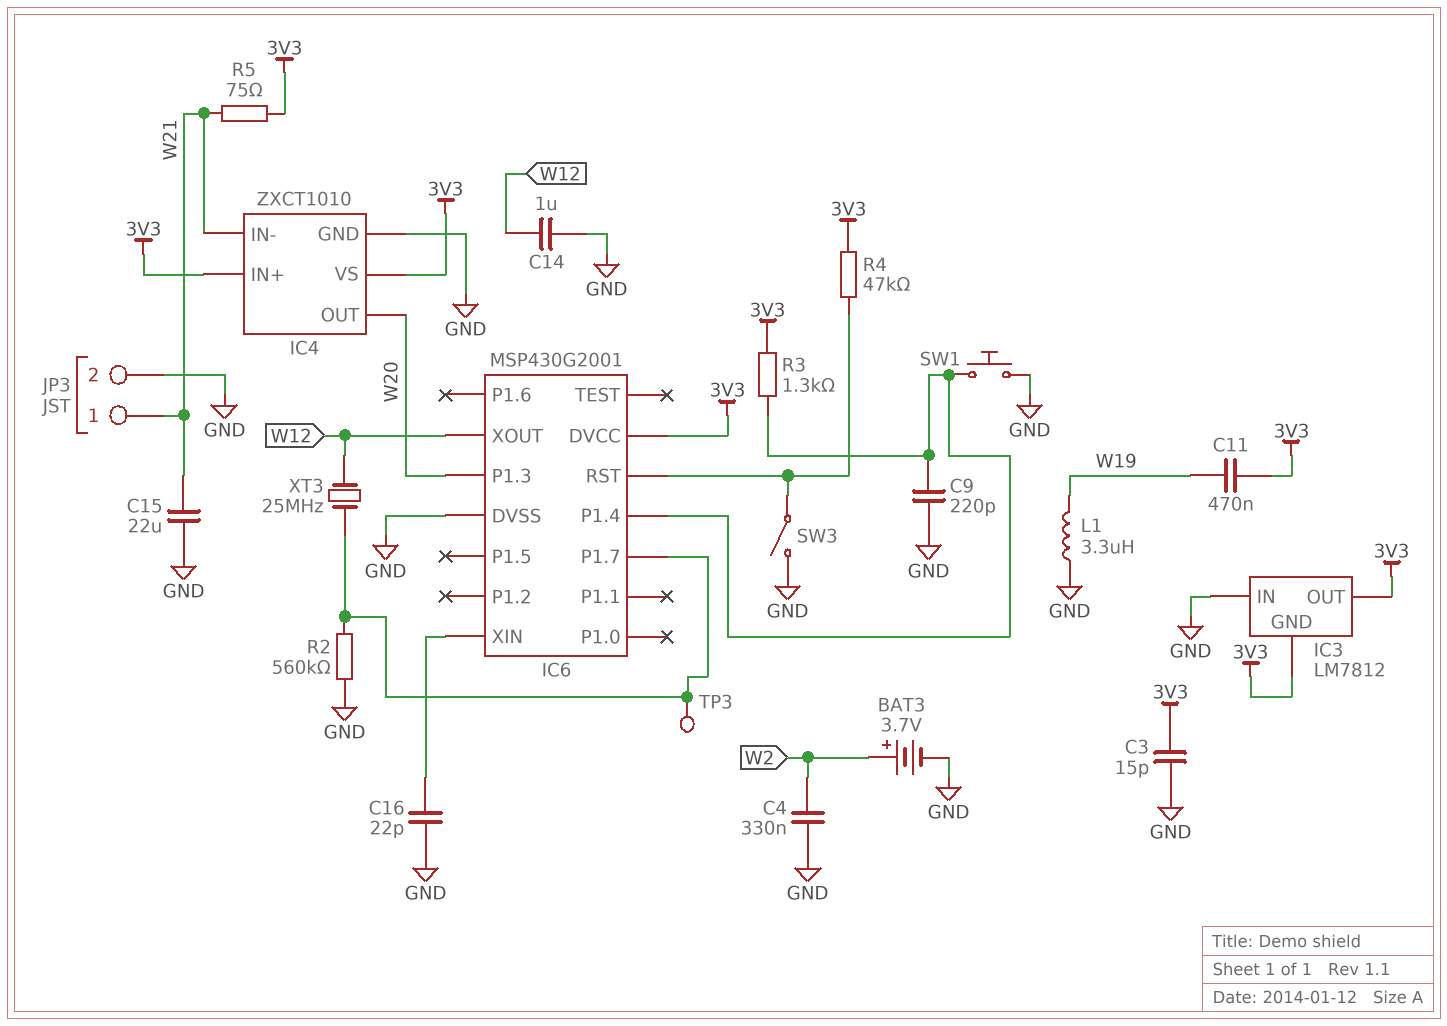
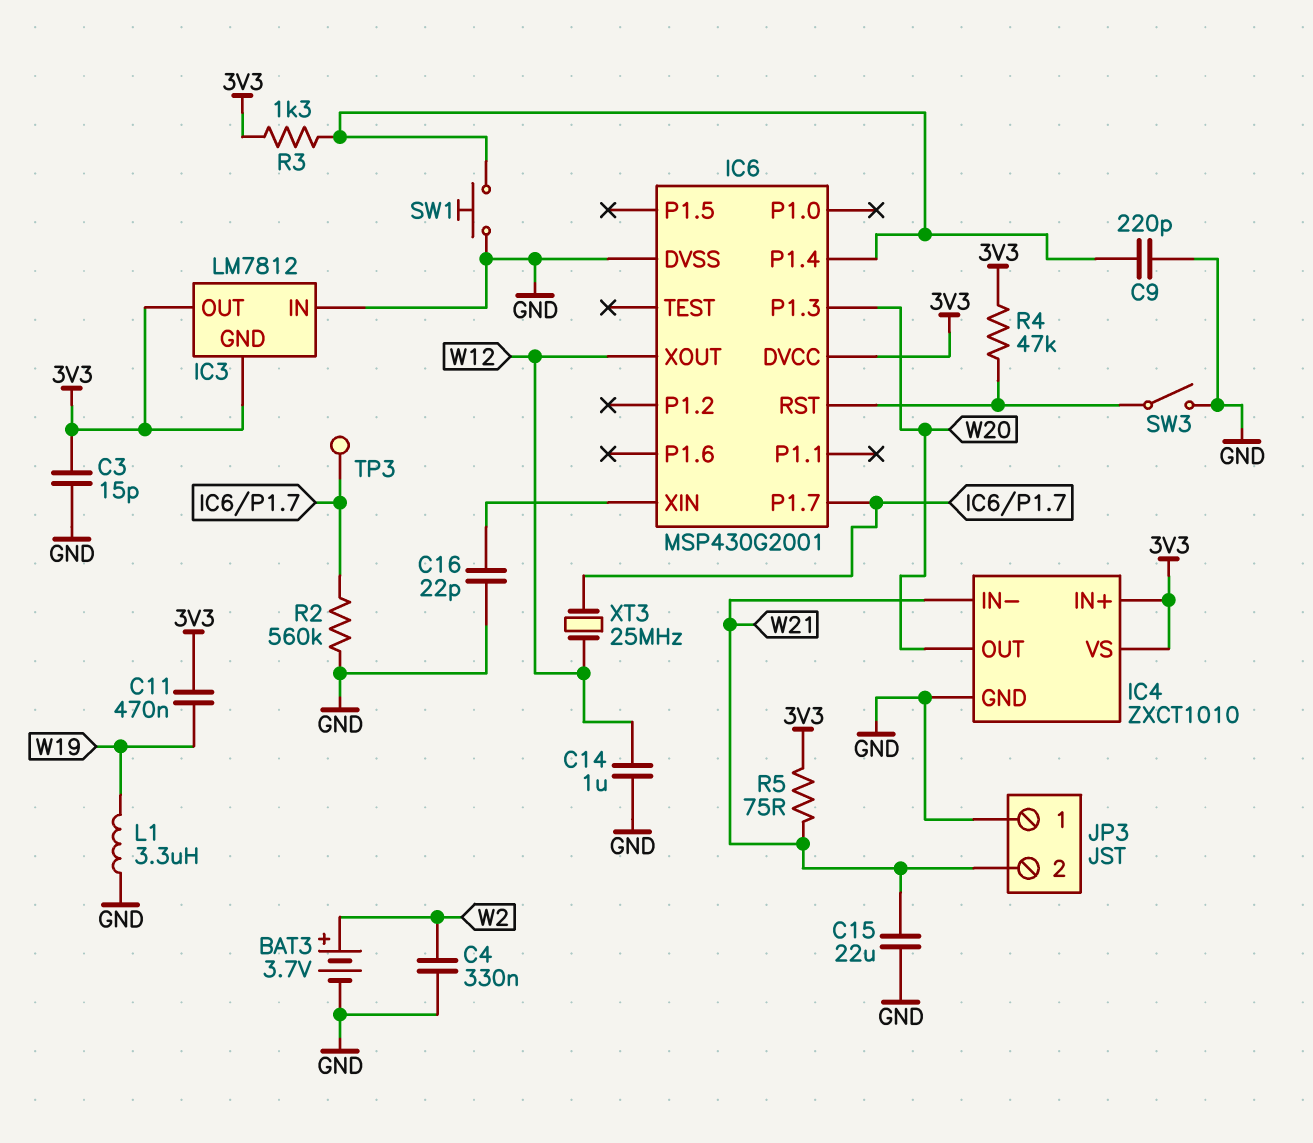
JP3 pin 1: W21 -> GND
JP3 pin 2: GND -> W21

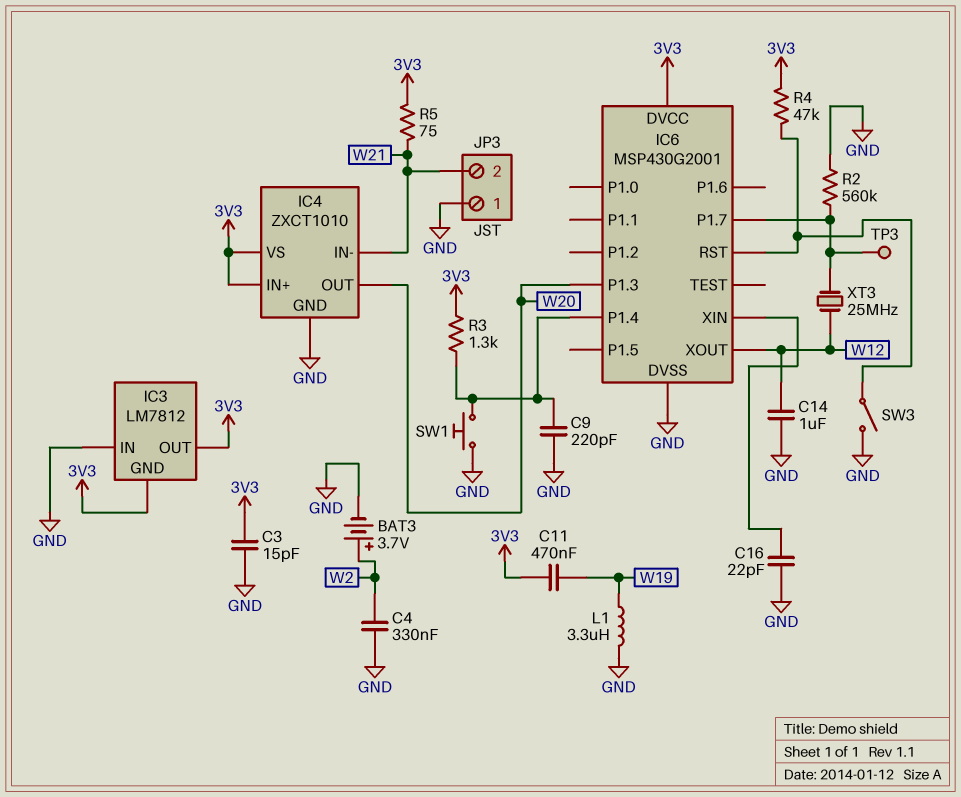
C15: 22uF (GND, W21) -> none

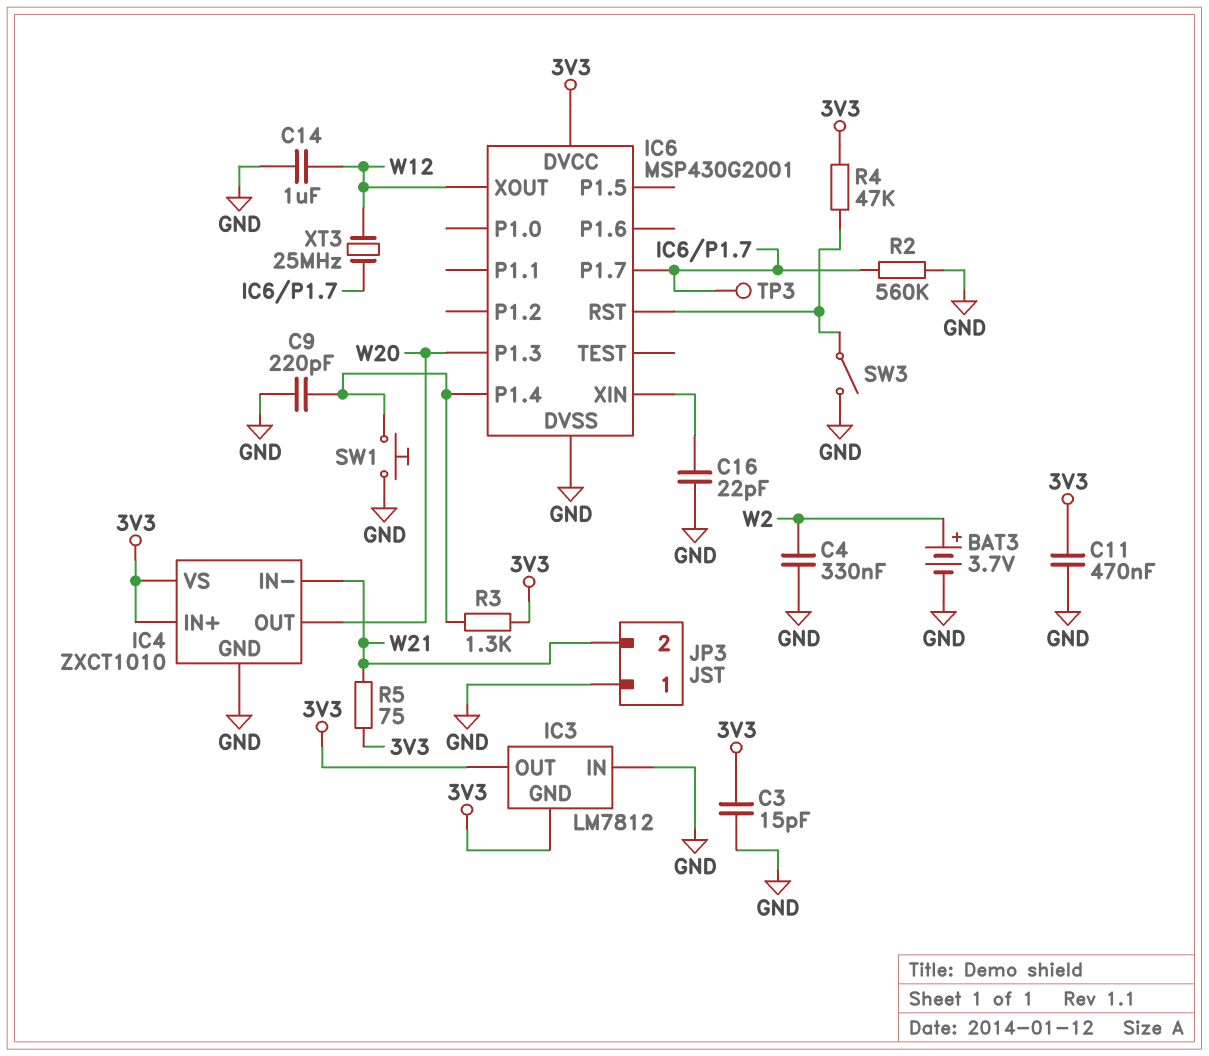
C11: 470nF (3V3, W19) -> 470nF (3V3, GND)
L1: 3.3uH (GND, W19) -> none

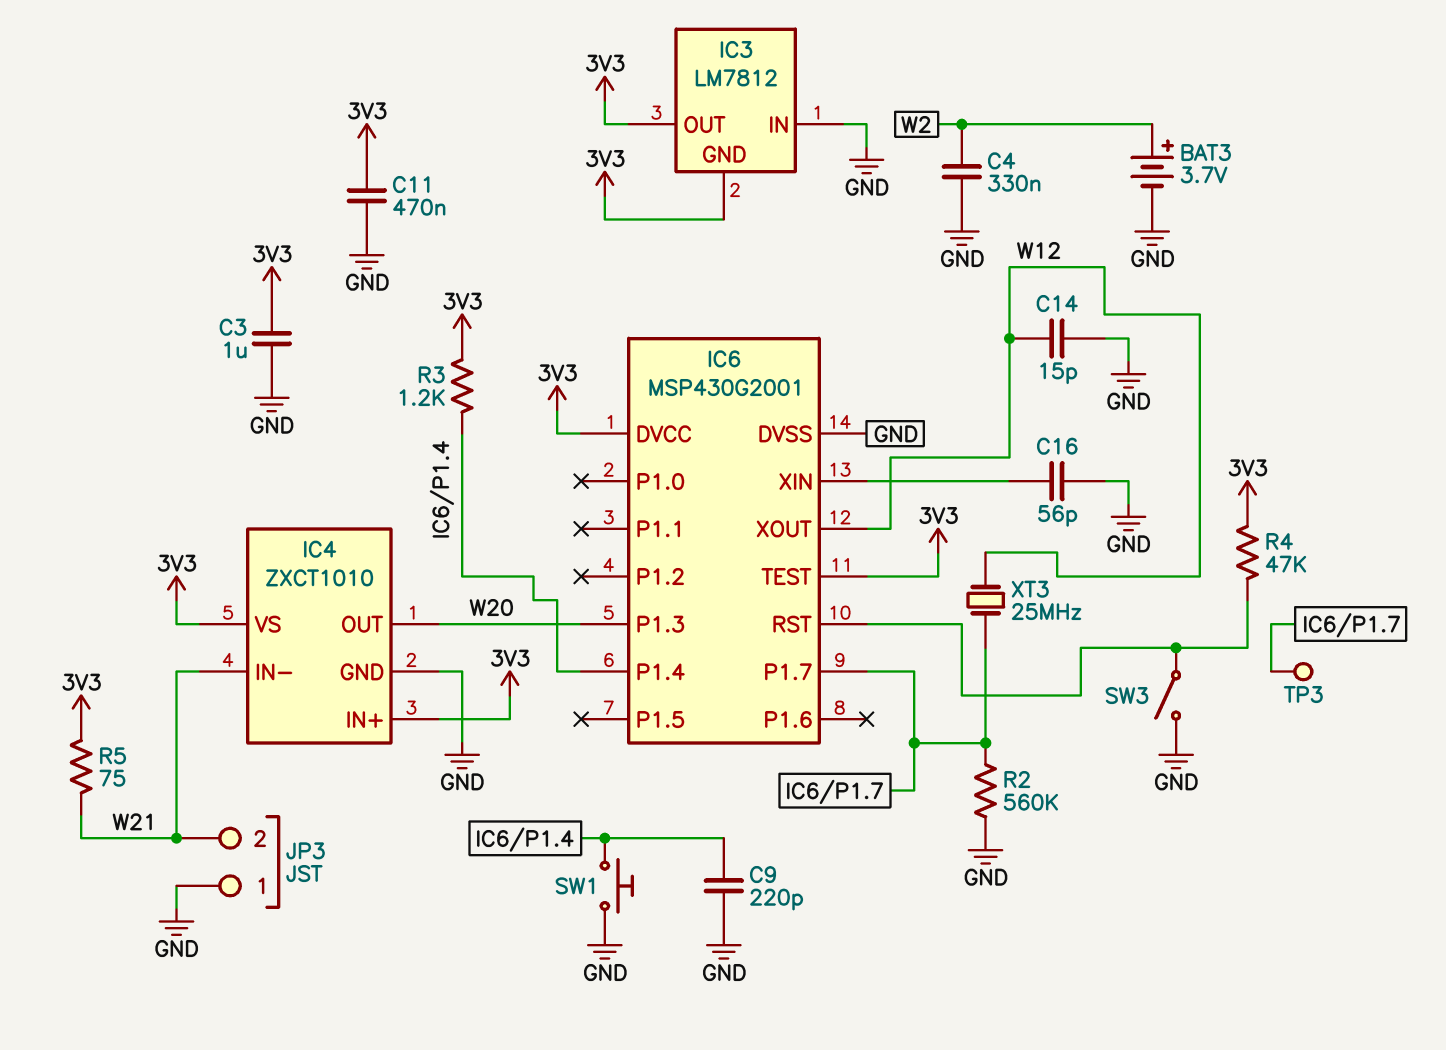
C3: 15pF (3V3, GND) -> 1uF (3V3, GND)
C14: 1uF (GND, W12) -> 15pF (GND, W12)
C16: 22pF (GND, IC6/XIN) -> 56pF (GND, IC6/XIN)
IC6 pin TEST: none -> 3V3
R3: 1.3k (3V3, IC6/P1.4) -> 1.2k (3V3, IC6/P1.4)

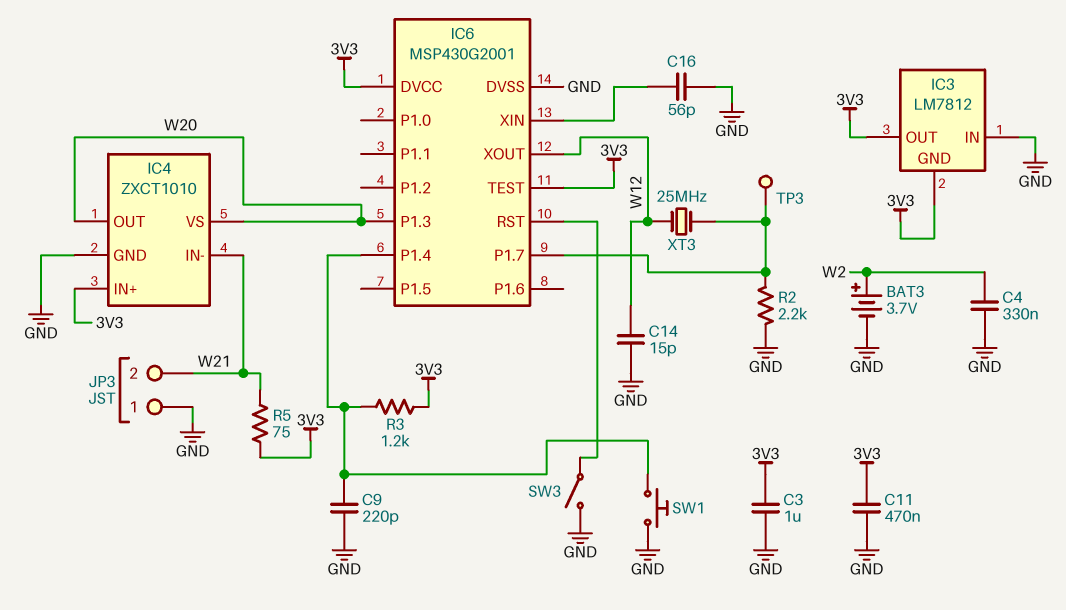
IC4 pin VS: 3V3 -> W20
R2: 560k (GND, IC6/P1.7) -> 2.2k (GND, IC6/P1.7)
R4: 47k (3V3, IC6/RST) -> none

